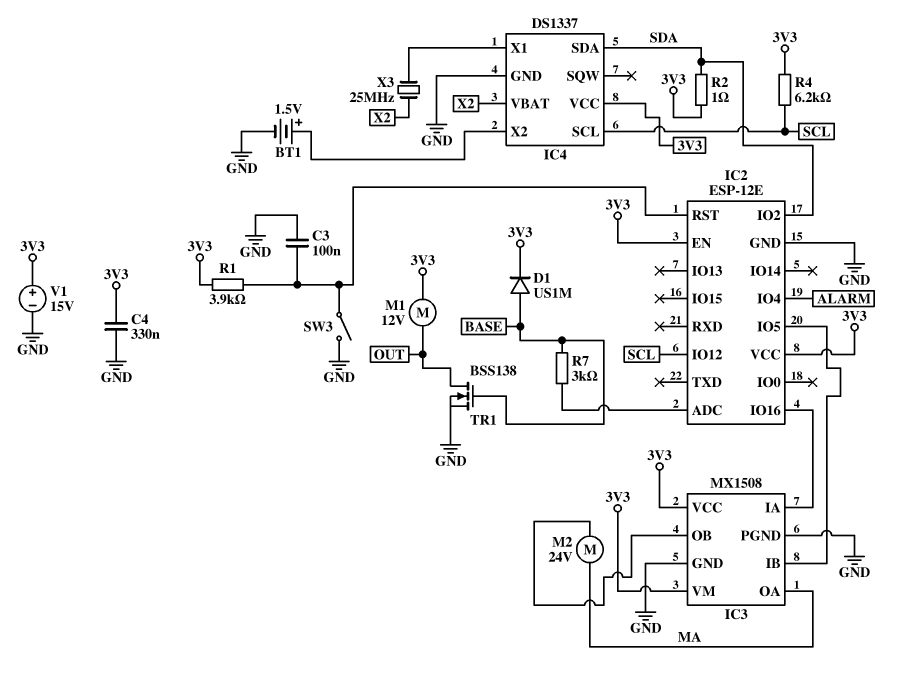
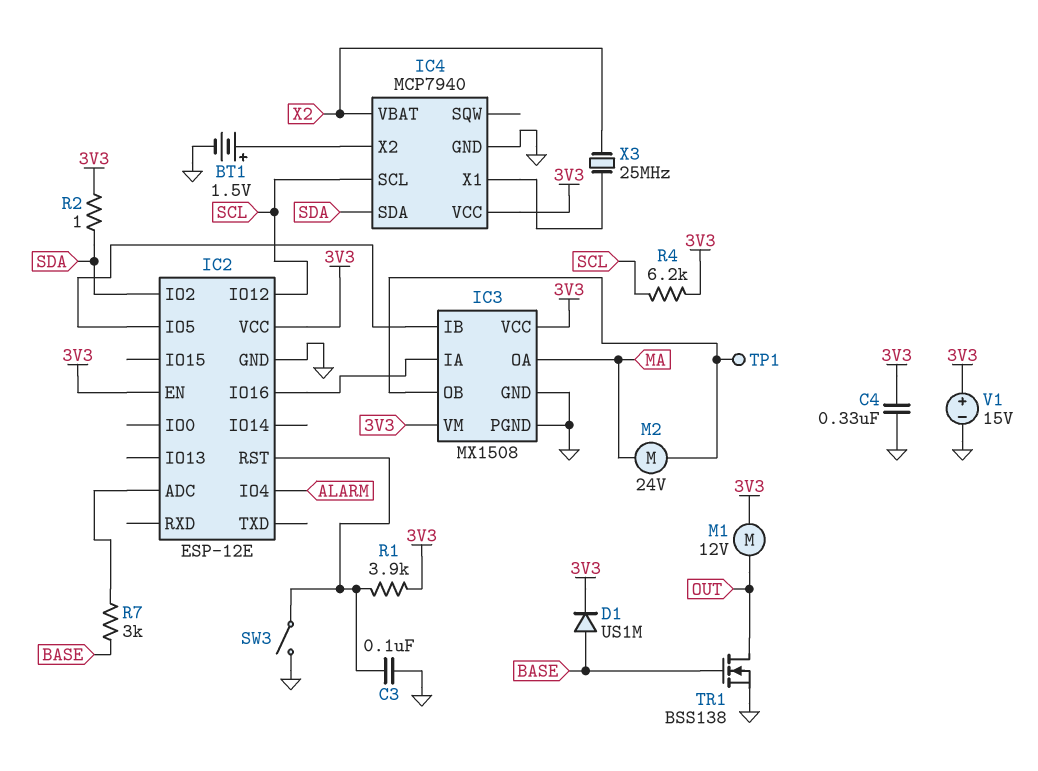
IC4: DS1337 -> MCP7940
TP1: none -> test point (IC3/OB)

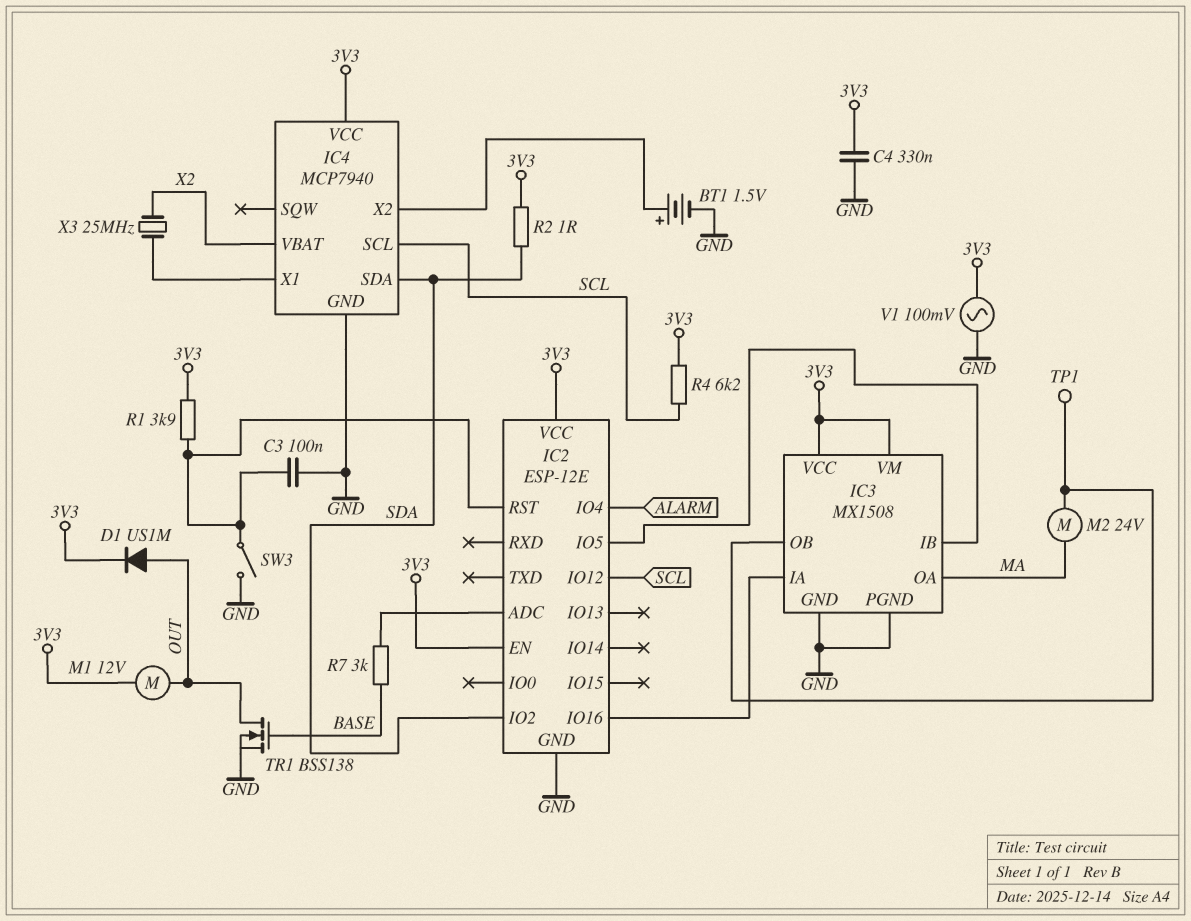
D1: diode US1M (A BASE, K 3V3) -> diode US1M (A OUT, K 3V3)
V1: 15V (plus 3V3, minus GND) -> AC 100mV (3V3, GND)

